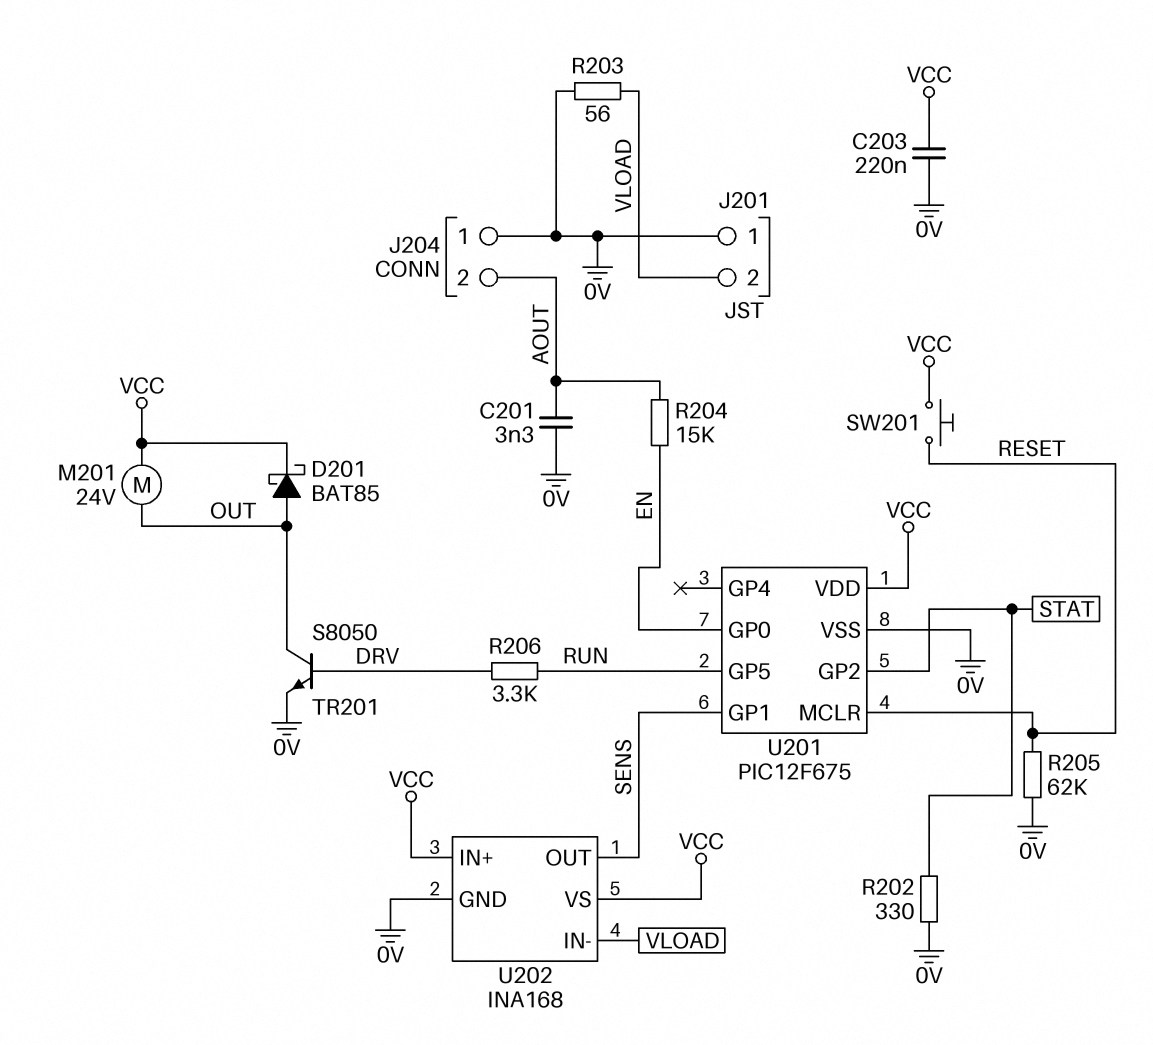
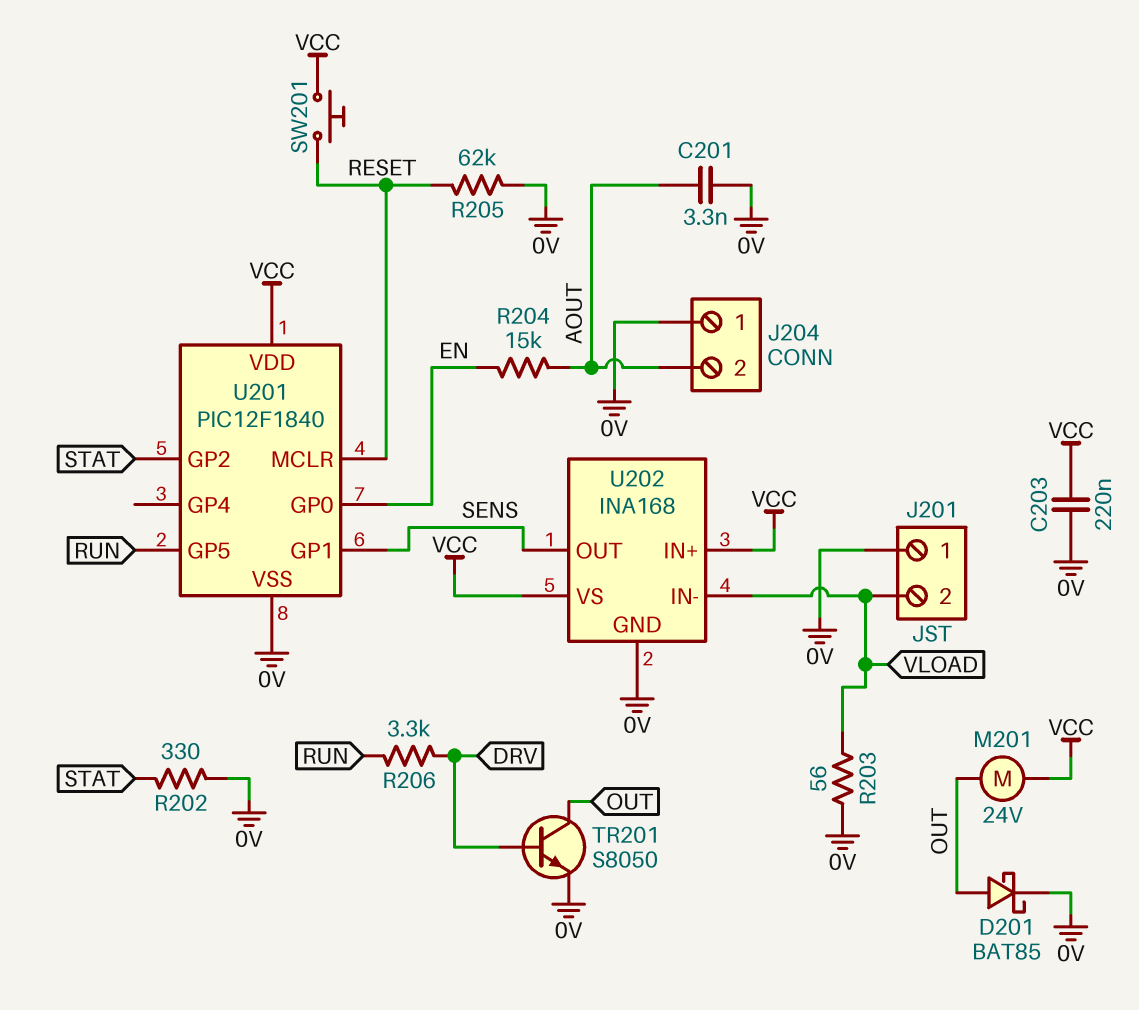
D201: schottky BAT85 (A OUT, K VCC) -> schottky BAT85 (A OUT, K 0V)
U201: PIC12F675 -> PIC12F1840

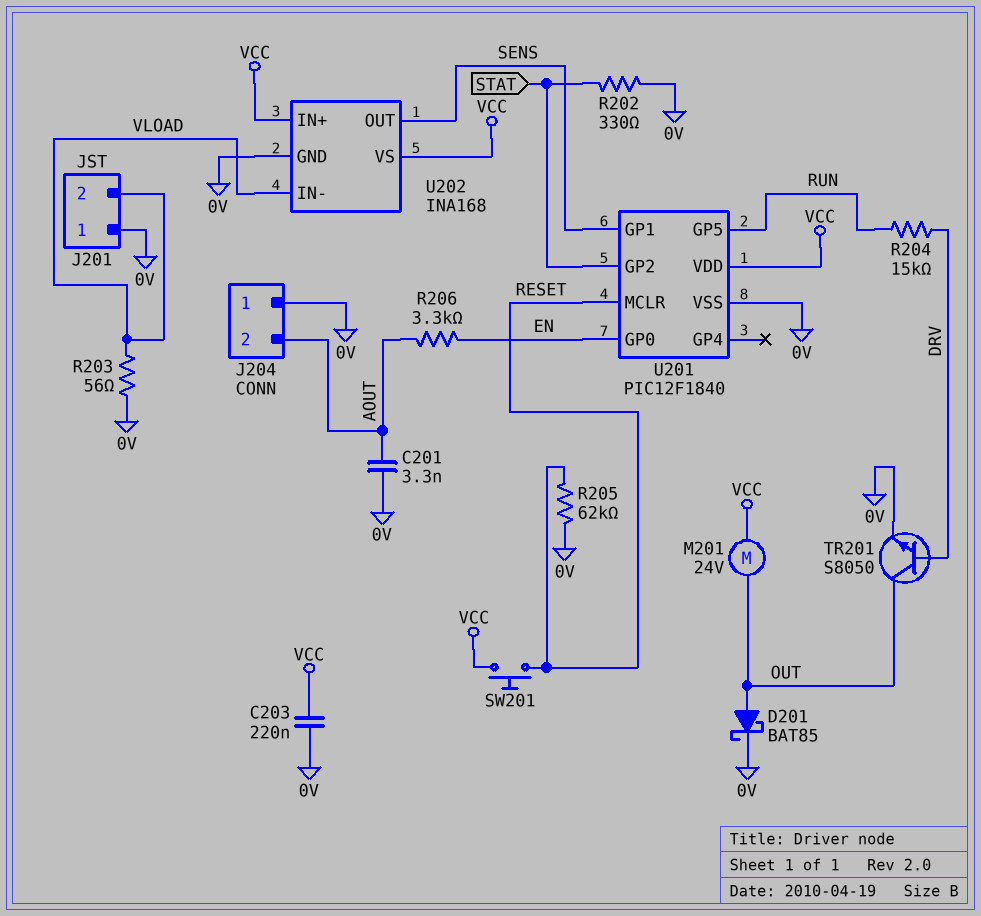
R204: 15k (AOUT, EN) -> 15k (DRV, RUN)
R206: 3.3k (DRV, RUN) -> 3.3k (AOUT, EN)

